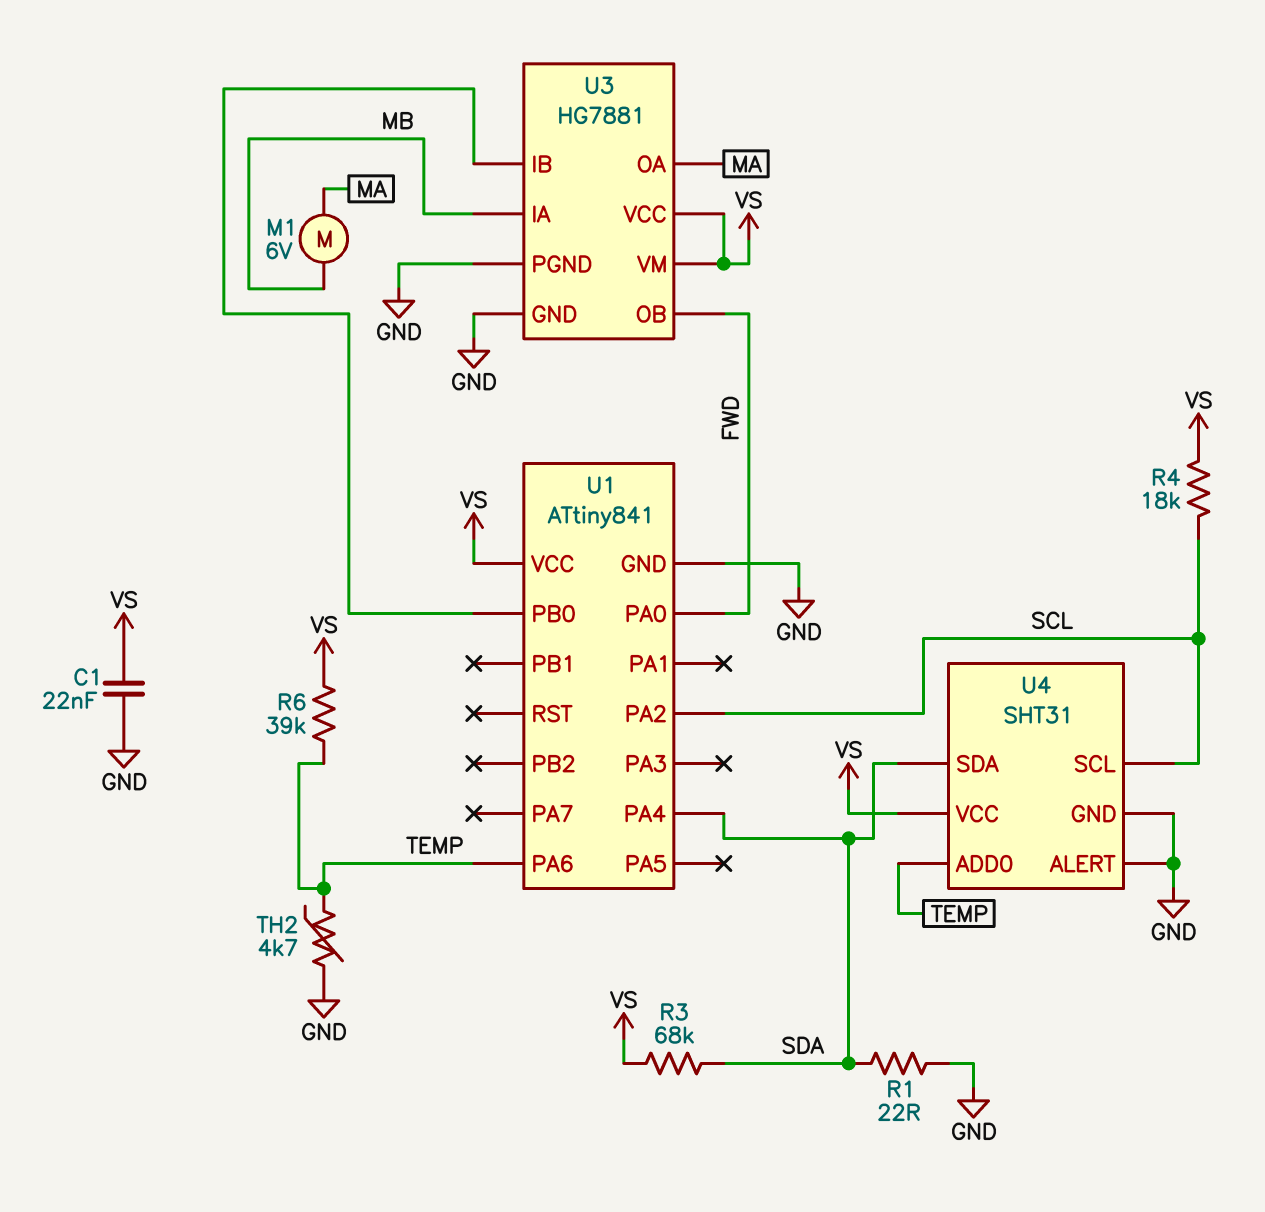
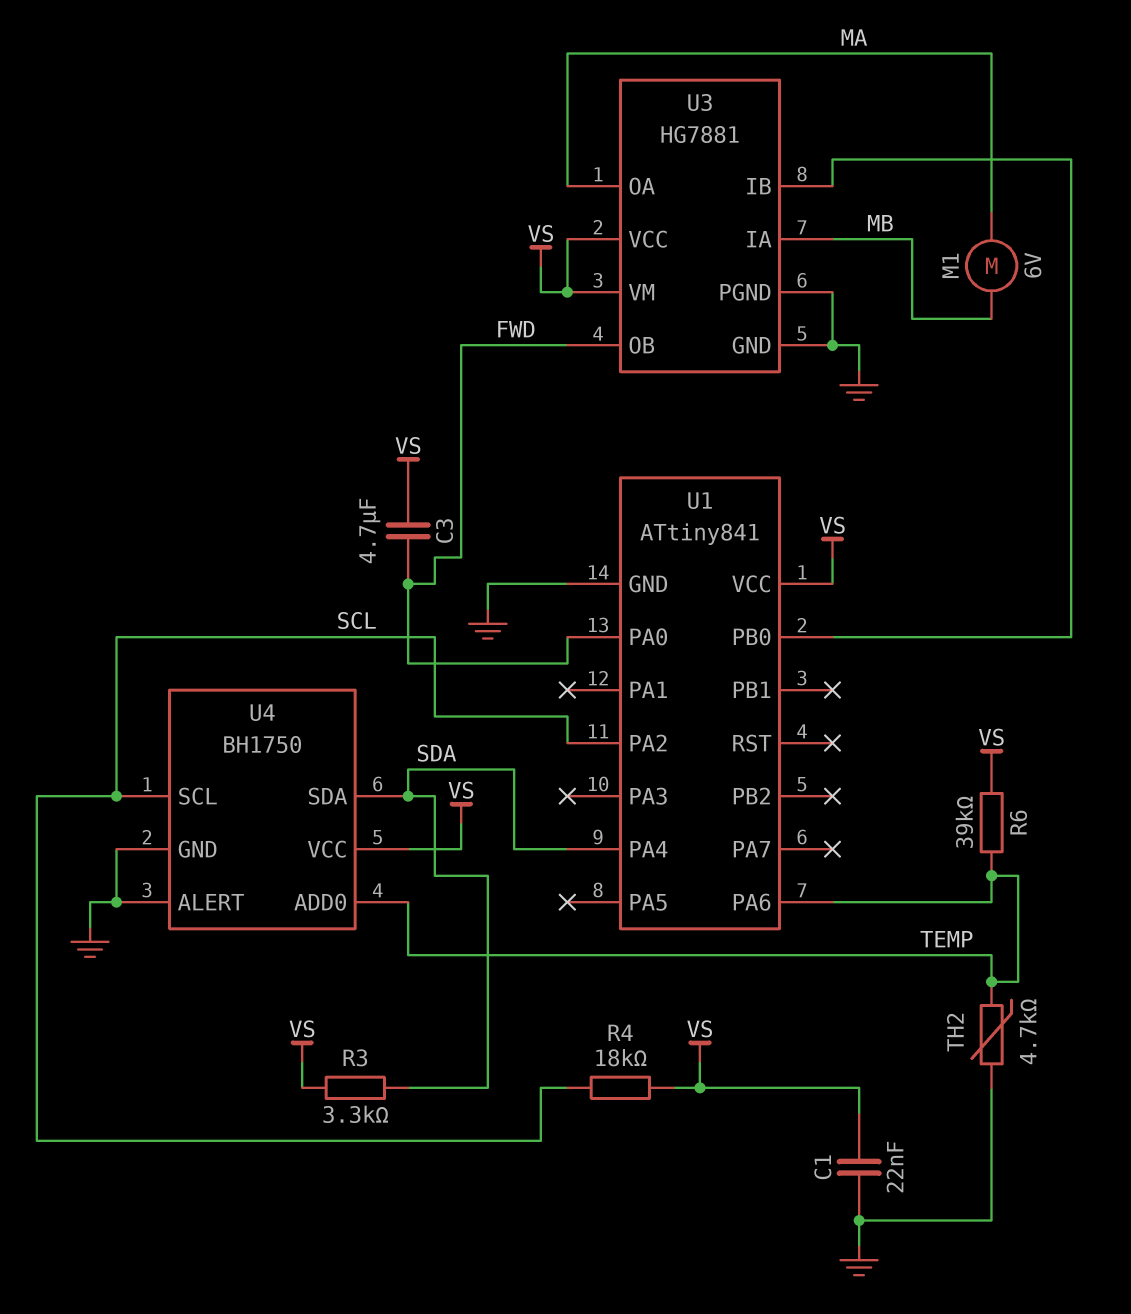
C3: none -> 4.7uF (FWD, VS)
R1: 22 (GND, SDA) -> none
R3: 68k (SDA, VS) -> 3.3k (SDA, VS)
U4: SHT31 -> BH1750

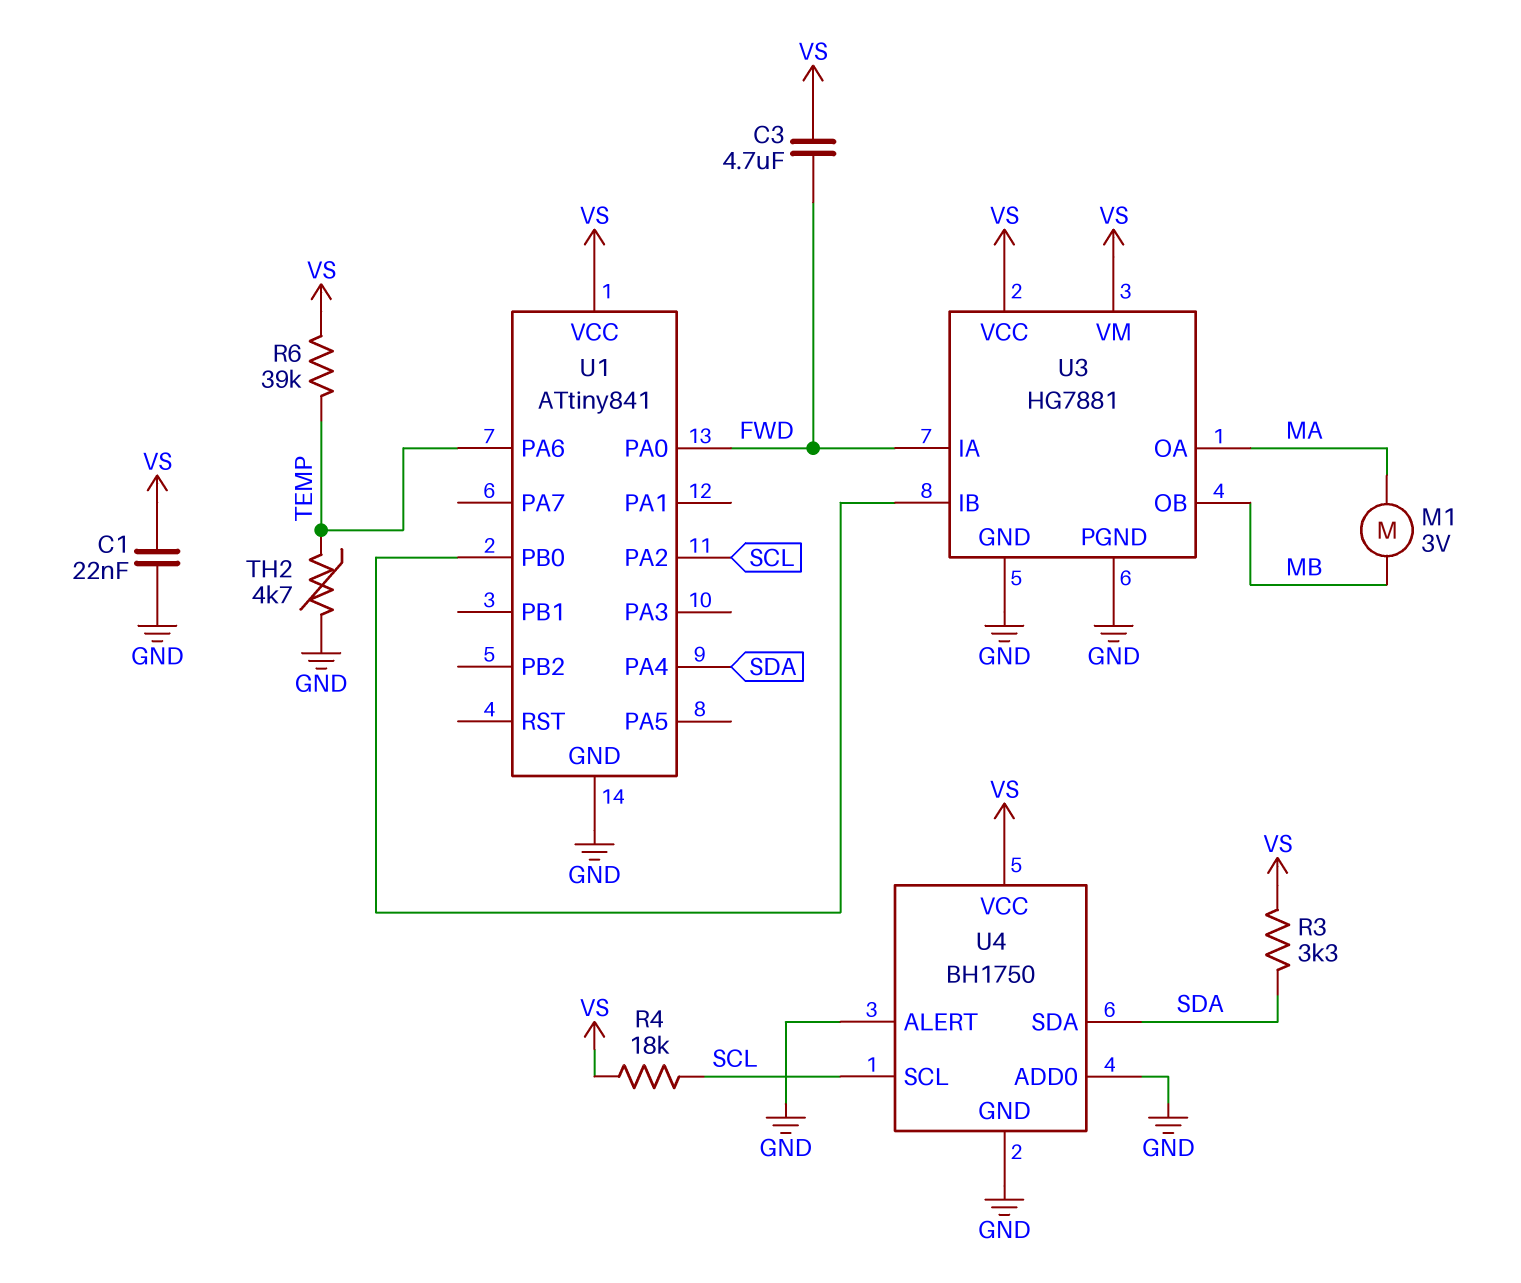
M1: motor 6V (MA, MB) -> motor 3V (MA, MB)
U3 pin IA: MB -> FWD
U3 pin OB: FWD -> MB
U4 pin ADD0: TEMP -> GND

